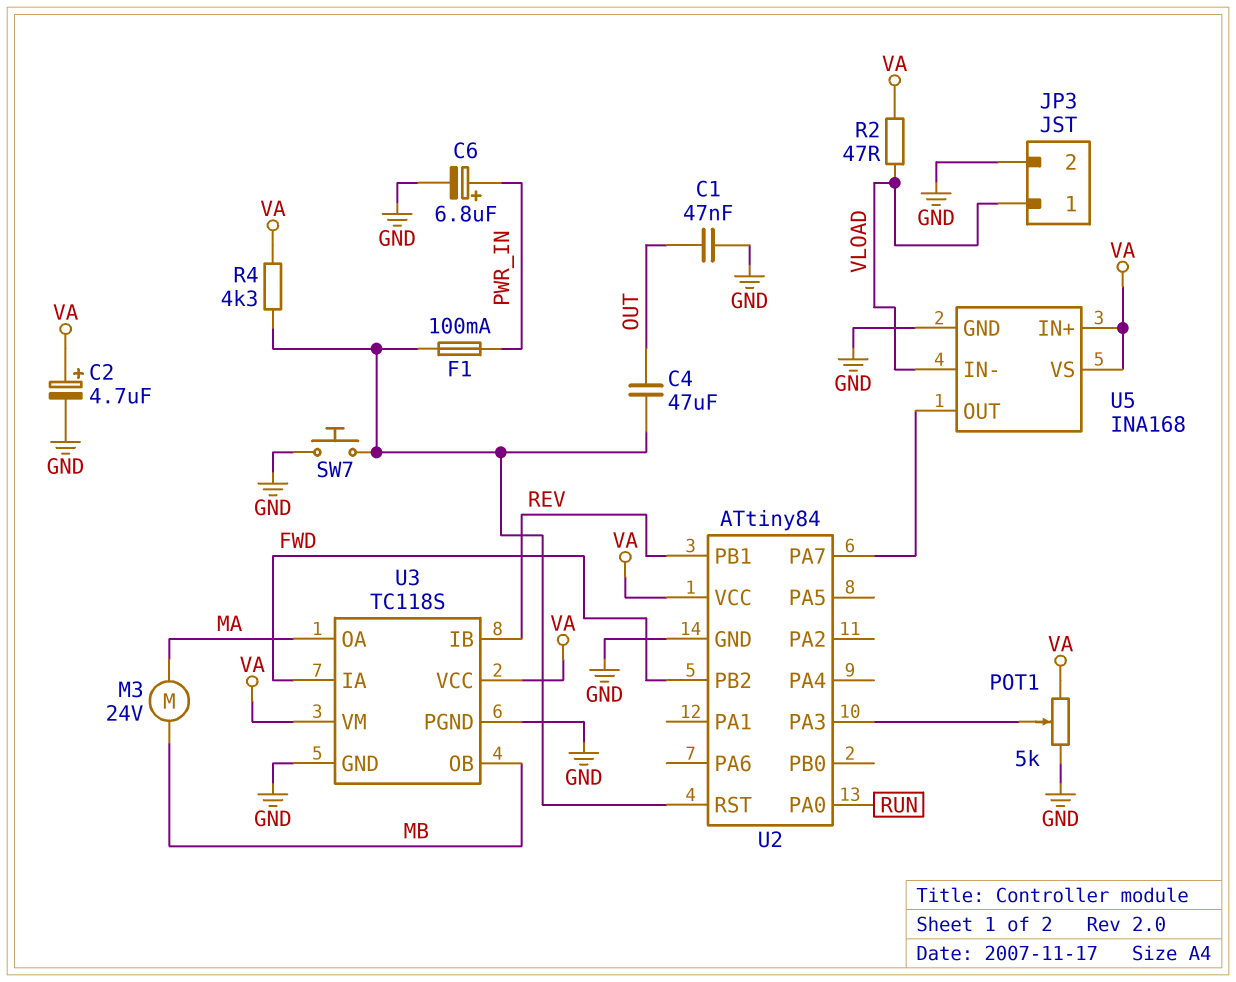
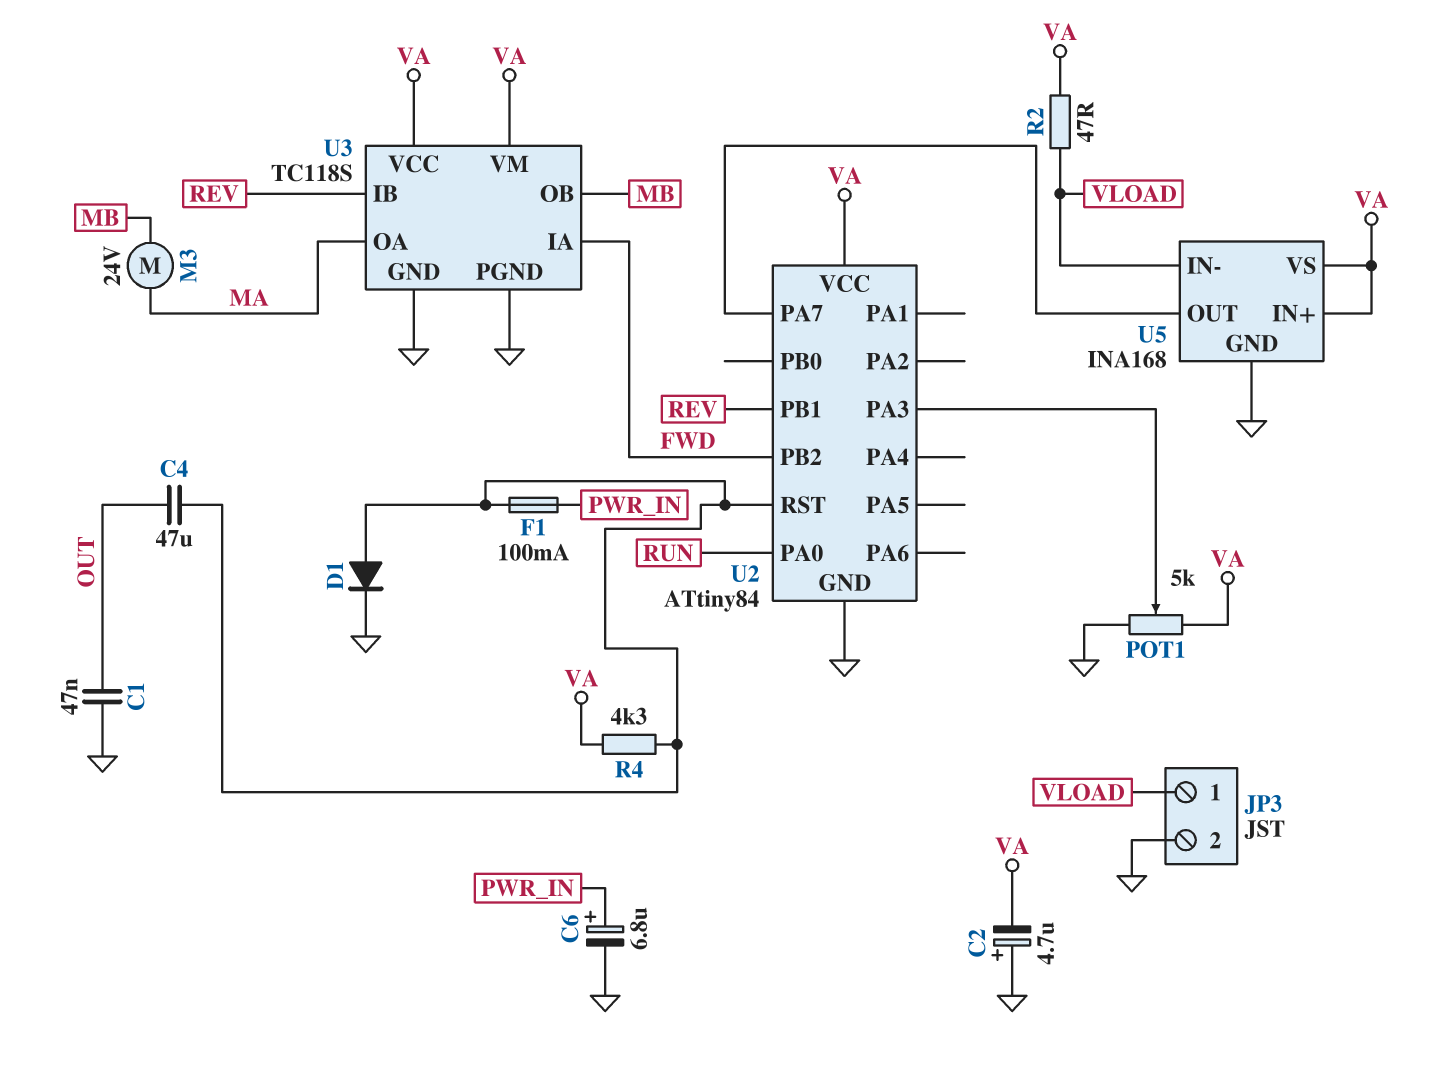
C2: 4.7uF (plus VA, minus GND) -> 4.7uF (plus GND, minus VA)
D1: none -> diode (A U2/RST, K GND)
SW7: button (GND, U2/RST) -> none

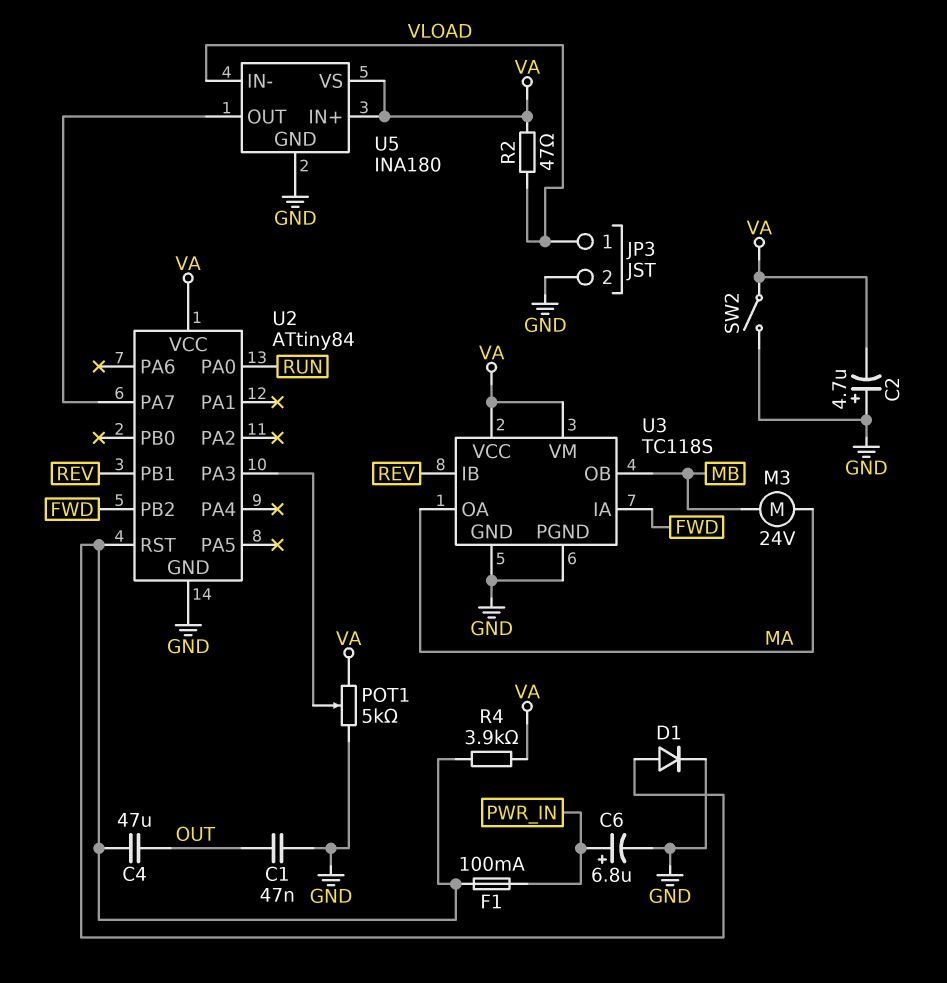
R4: 4.3k (U2/RST, VA) -> 3.9k (U2/RST, VA)
SW2: none -> switch (GND, VA)
U5: INA168 -> INA180

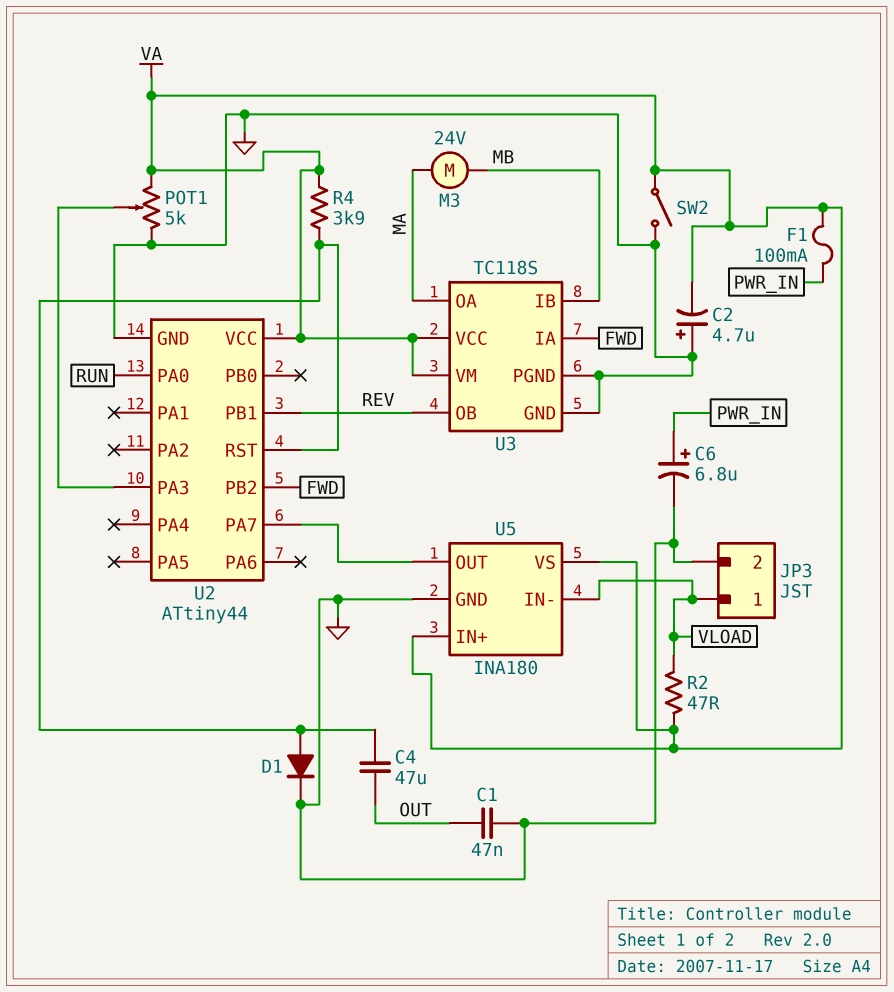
F1: 100mA (PWR_IN, U2/RST) -> 100mA (PWR_IN, VA)
U2: ATtiny84 -> ATtiny44
U3 pin IB: REV -> MB
U3 pin OB: MB -> REV

